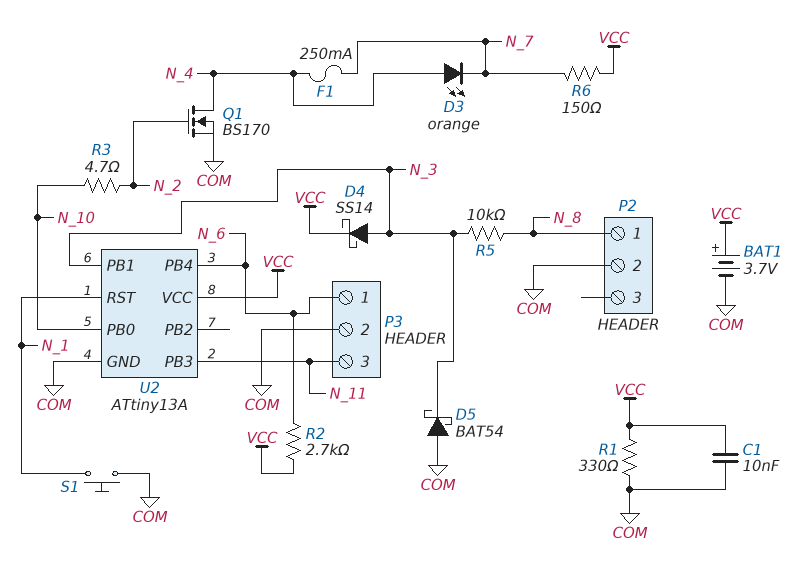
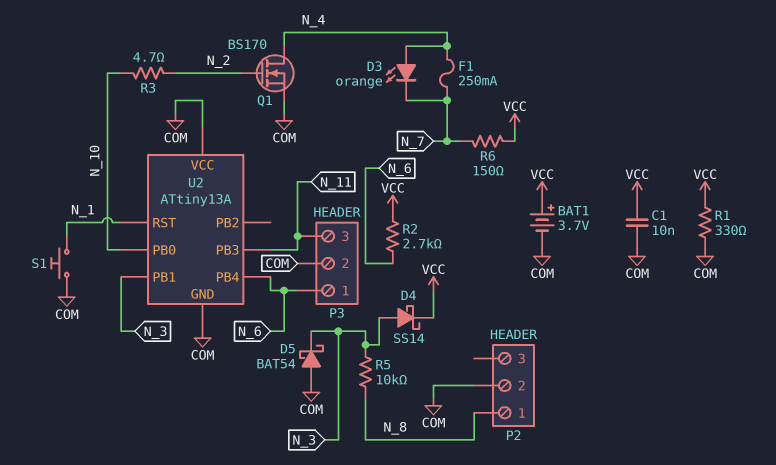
U2 pin VCC: VCC -> COM

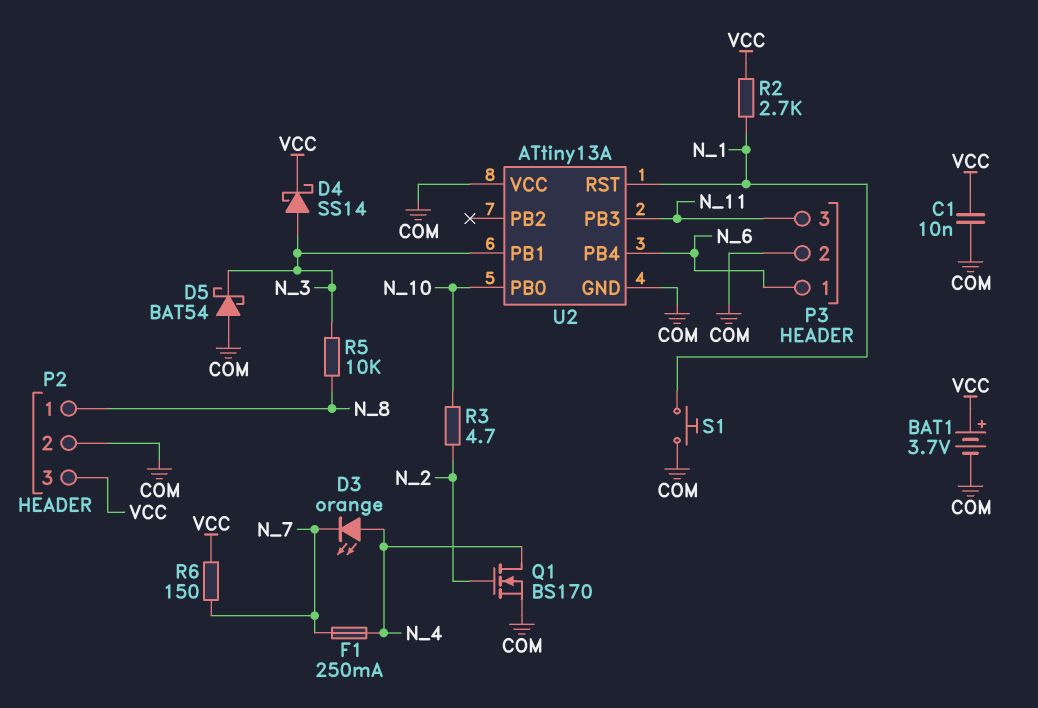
P2 pin 3: none -> VCC
R1: 330 (COM, VCC) -> none
R2: 2.7k (N_6, VCC) -> 2.7k (N_1, VCC)

